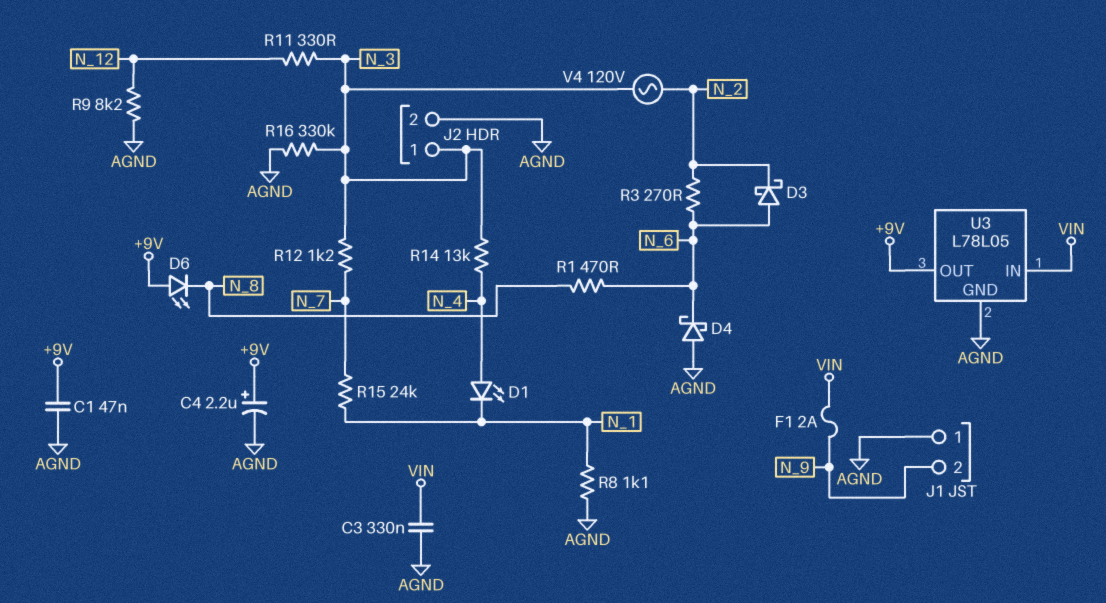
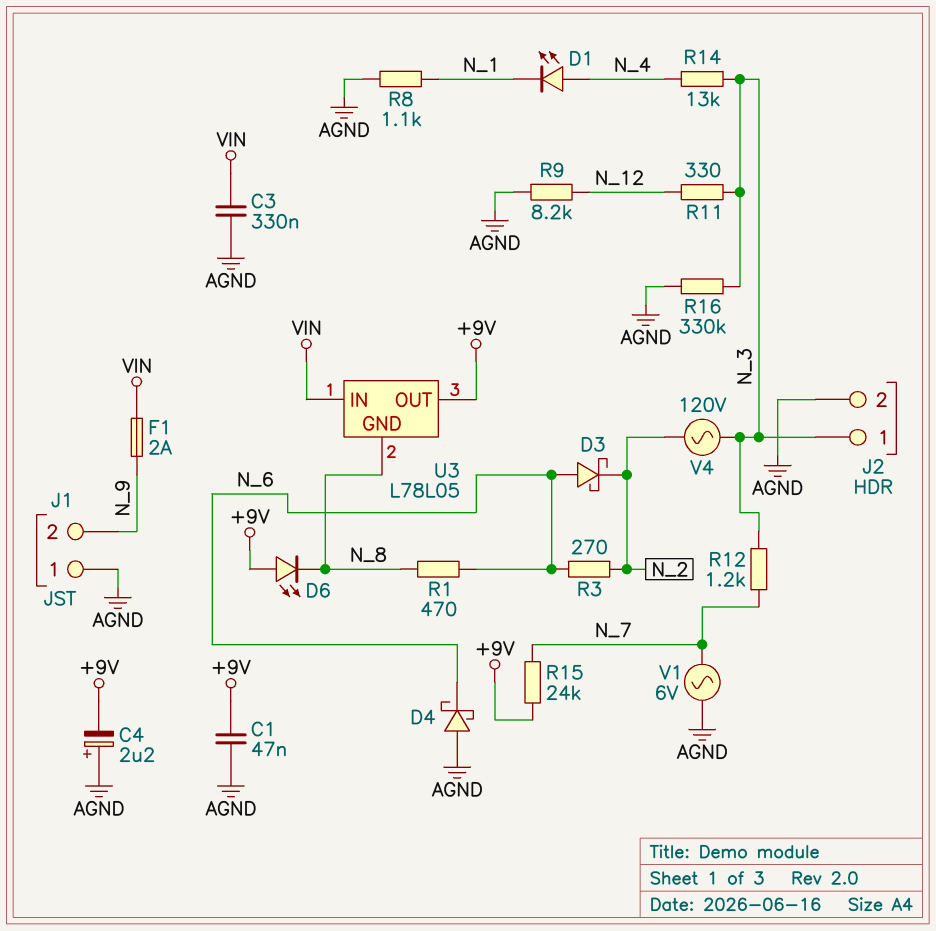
C4: 2.2uF (plus +9V, minus AGND) -> 2.2uF (plus AGND, minus +9V)
R15: 24k (N_1, N_7) -> 24k (+9V, N_7)
U3 pin GND: AGND -> N_8
V1: none -> AC 6V (AGND, N_7)

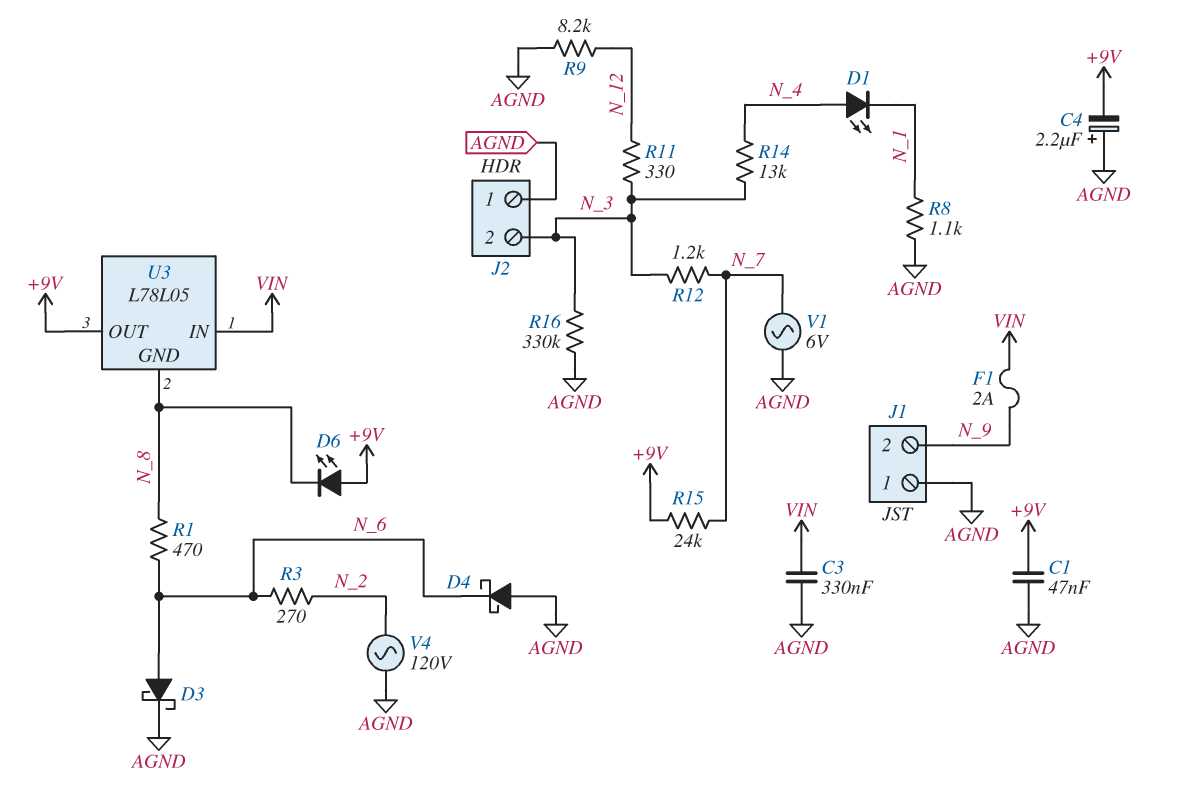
D3: schottky (A N_6, K N_2) -> schottky (A N_6, K AGND)
J2 pin 1: N_3 -> AGND
J2 pin 2: AGND -> N_3
V4: AC 120V (N_2, N_3) -> AC 120V (AGND, N_2)

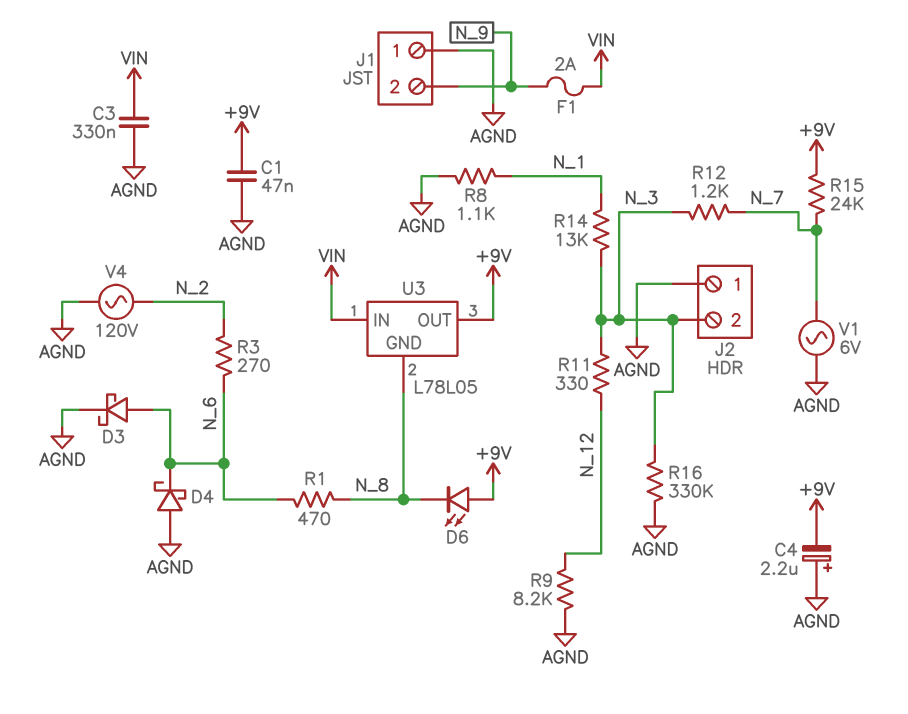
D1: LED (A N_4, K N_1) -> none
R14: 13k (N_3, N_4) -> 13k (N_1, N_3)

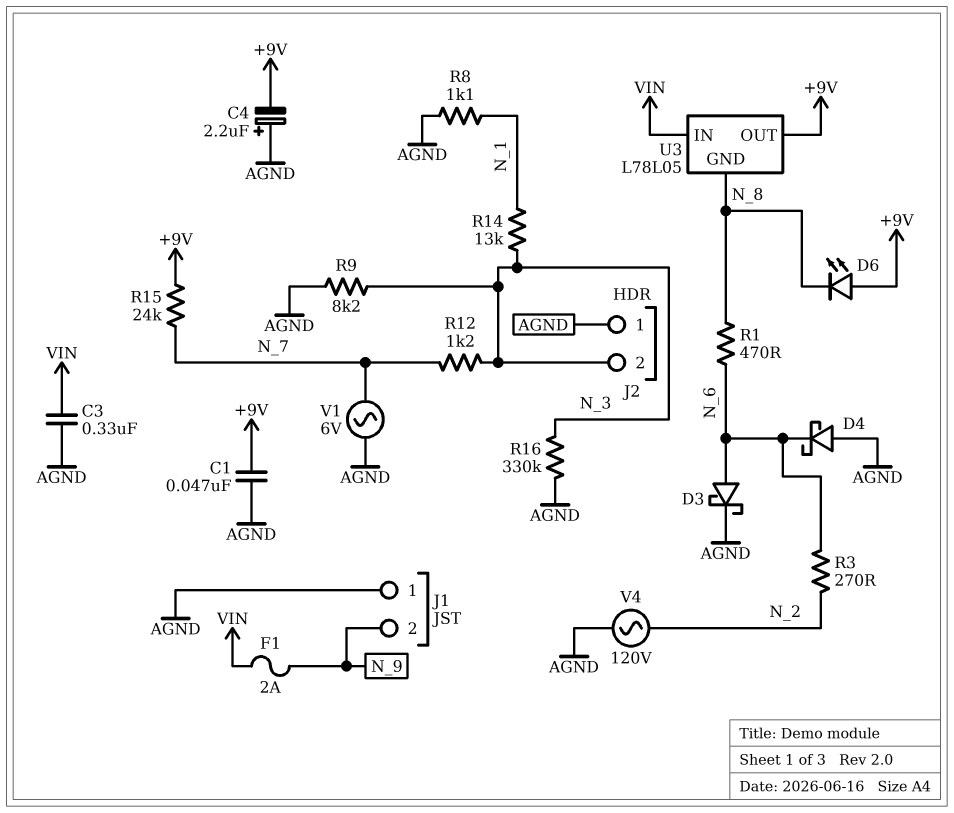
R9: 8.2k (AGND, N_12) -> 8.2k (AGND, N_3)
R11: 330 (N_3, N_12) -> none

